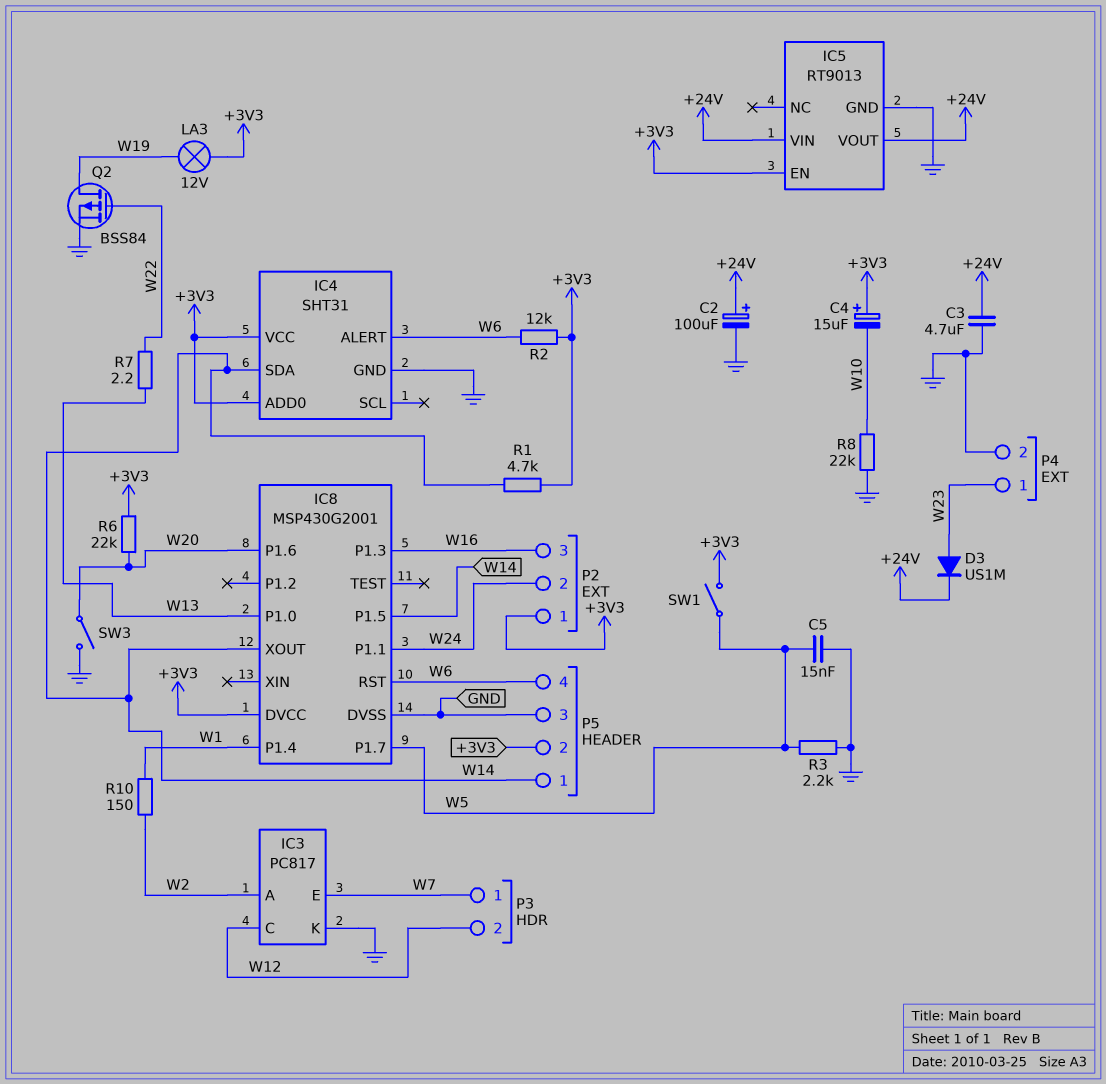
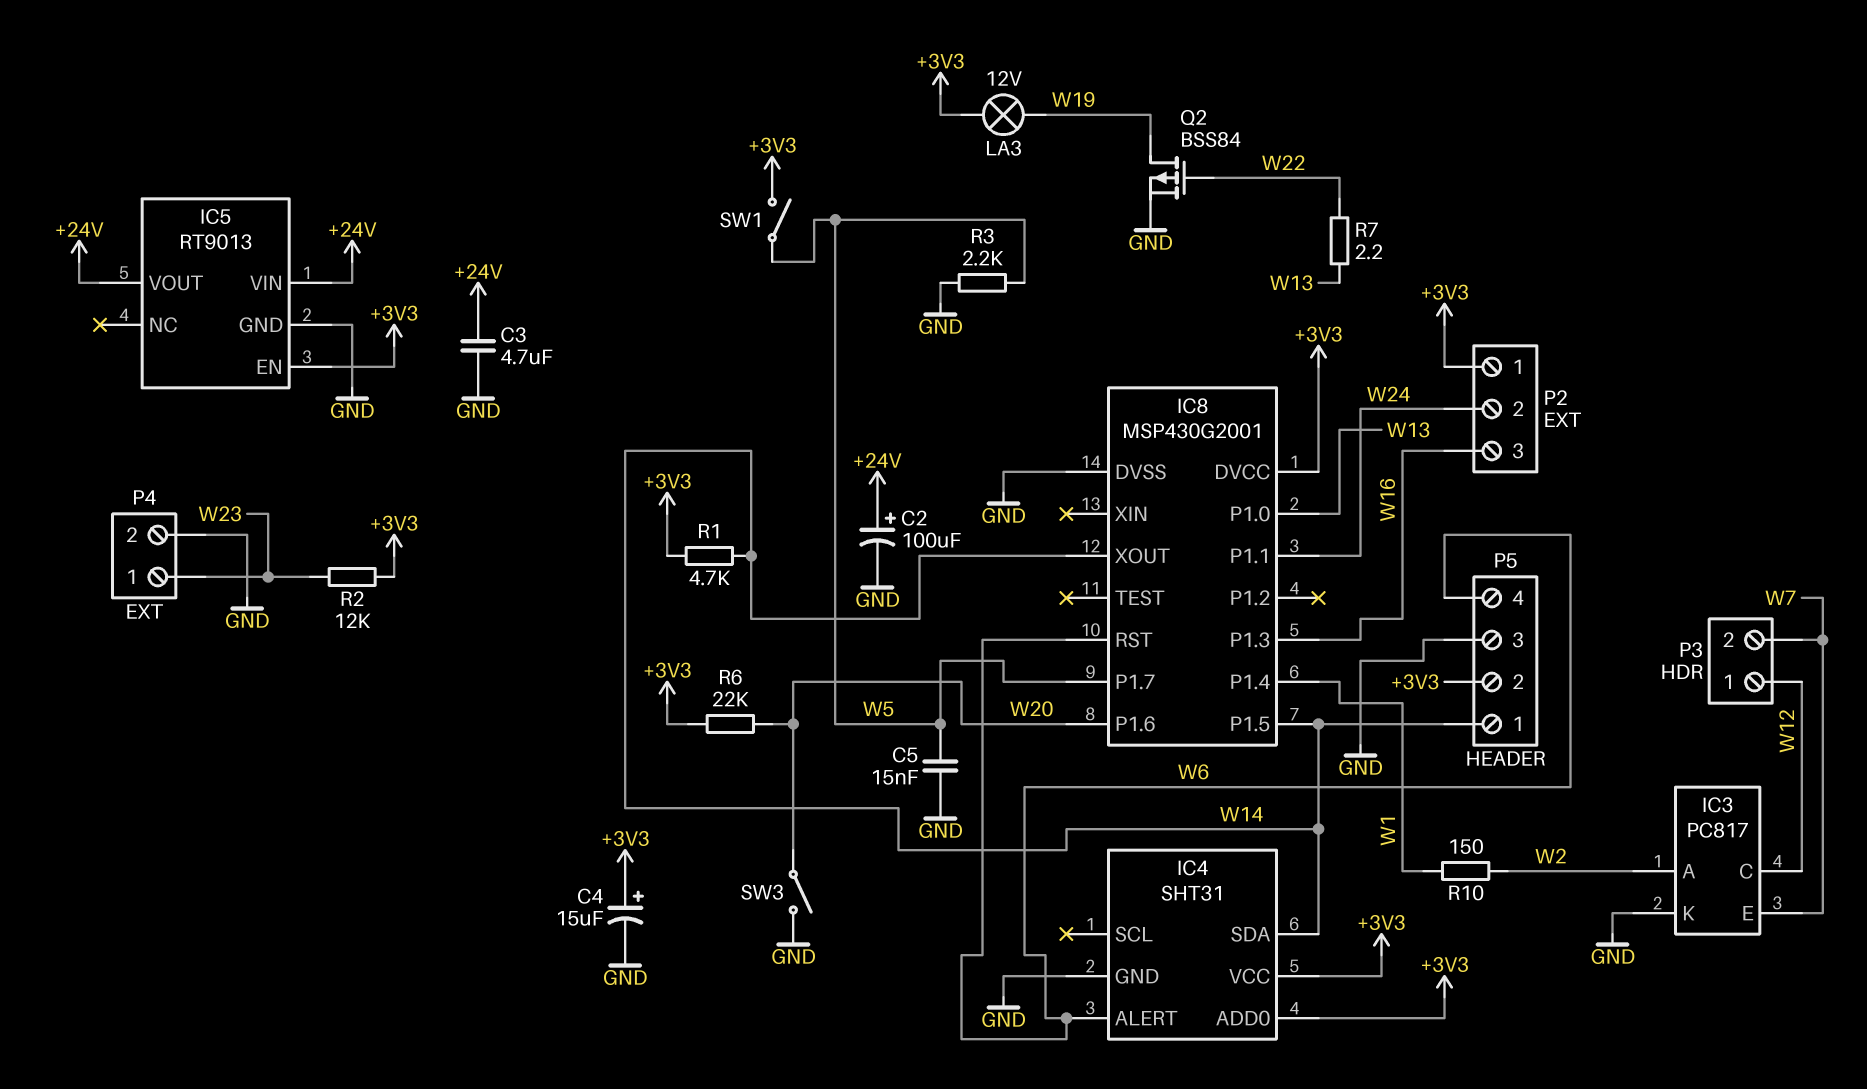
C4: 15uF (plus +3V3, minus W10) -> 15uF (plus +3V3, minus GND)
D3: diode US1M (A W23, K +24V) -> none
P3 pin 1: W7 -> W12
P3 pin 2: W12 -> W7
R2: 12k (+3V3, W6) -> 12k (+3V3, W23)
R8: 22k (GND, W10) -> none

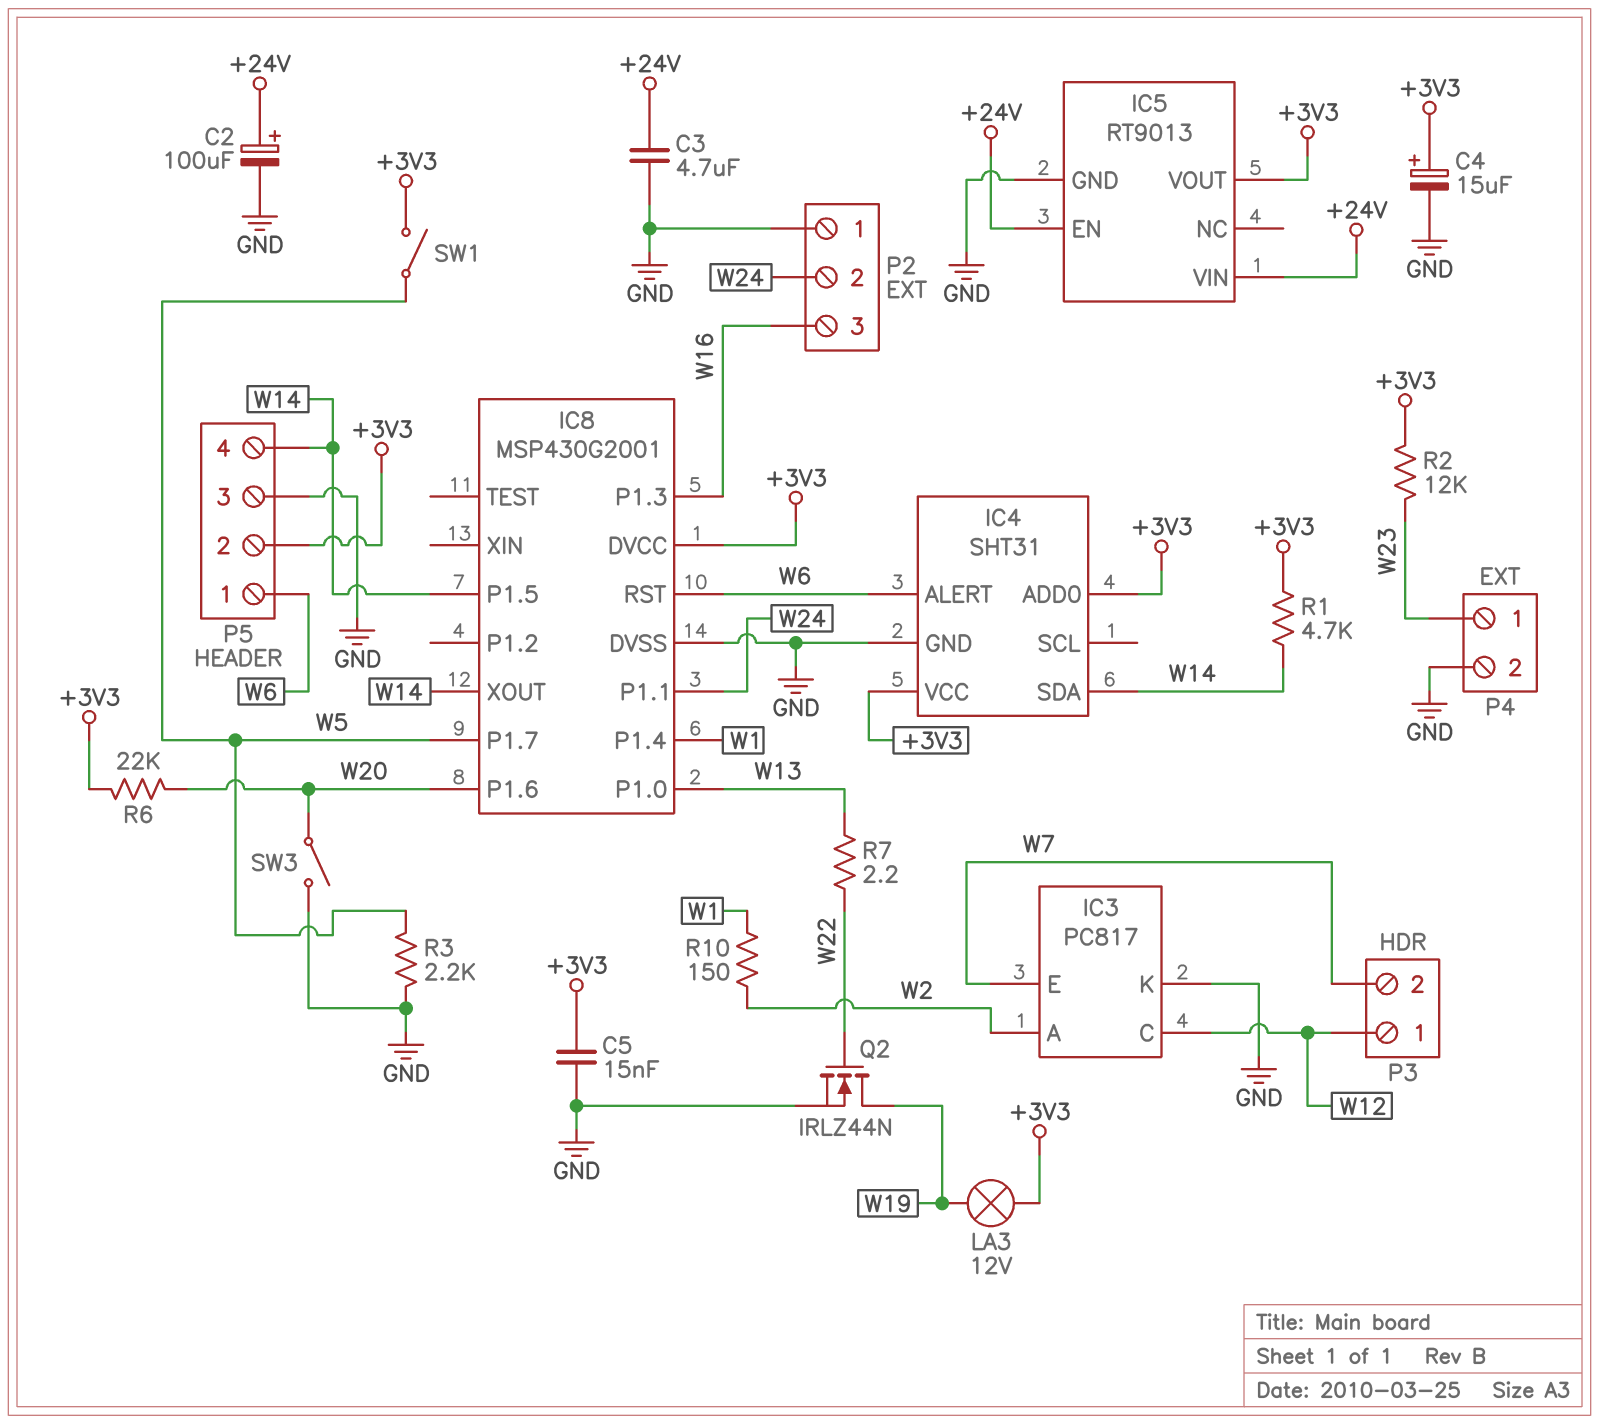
C5: 15nF (GND, W5) -> 15nF (+3V3, GND)
IC5 pin EN: +3V3 -> +24V
IC5 pin VOUT: +24V -> +3V3
P2 pin 1: +3V3 -> GND
P5 pin 1: W14 -> W6
P5 pin 4: W6 -> W14
Q2: PMOS BSS84 (G W22, D W19, S GND) -> NMOS IRLZ44N (G W22, D W19, S GND)

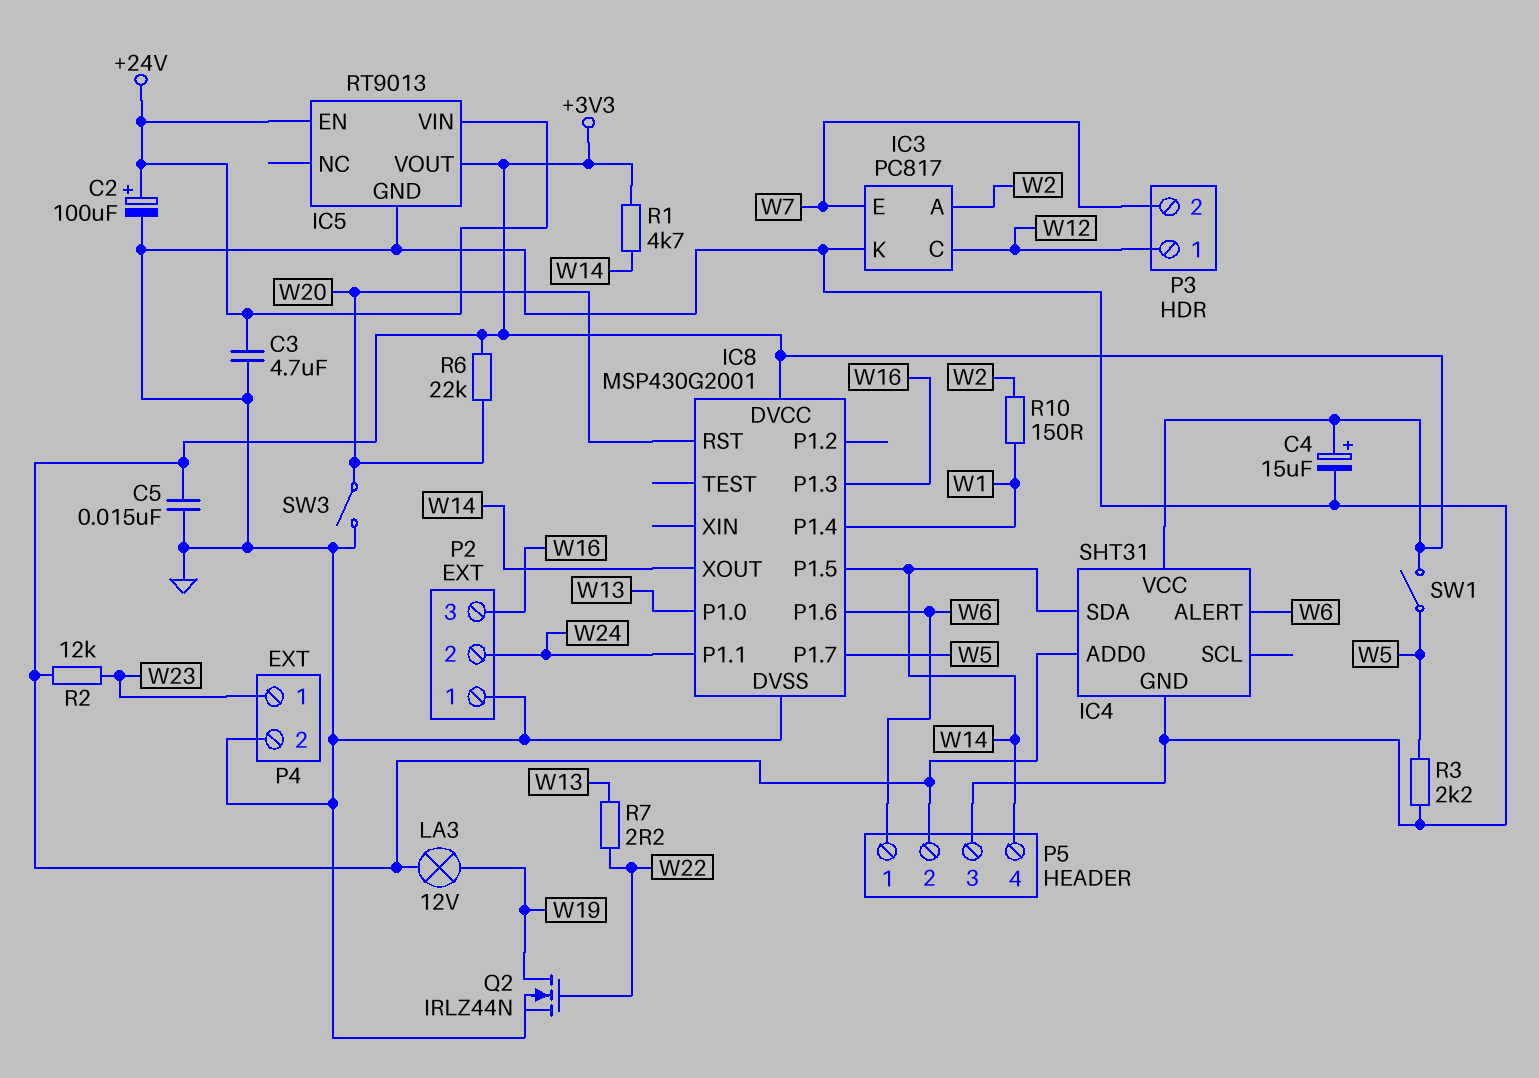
IC8 pin P1.6: W20 -> W6
IC8 pin RST: W6 -> W20

